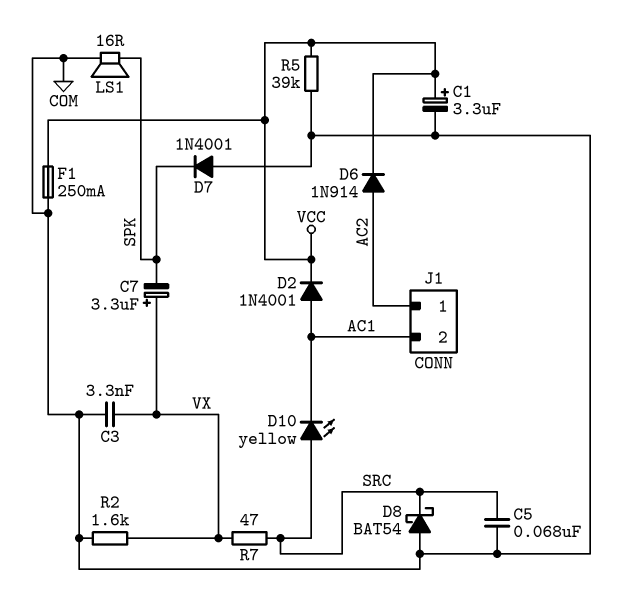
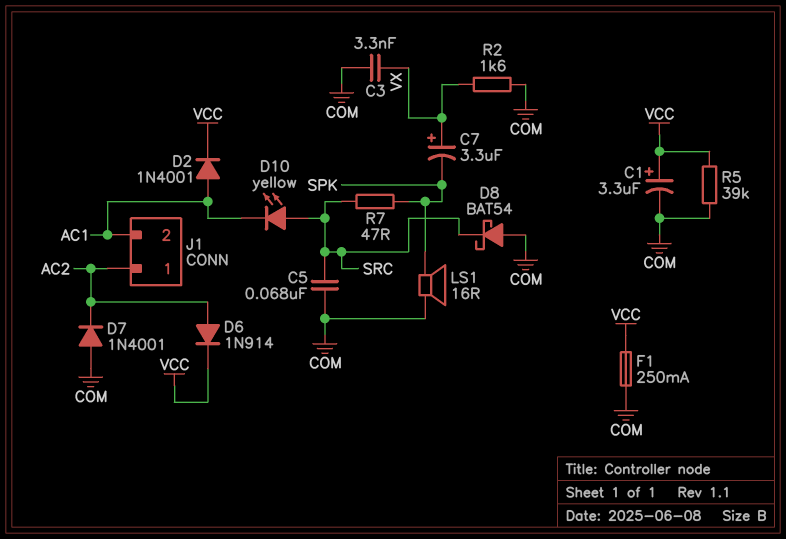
D7: diode 1N4001 (A COM, K SPK) -> diode 1N4001 (A COM, K AC2)
R7: 47 (SRC, VX) -> 47 (SPK, SRC)

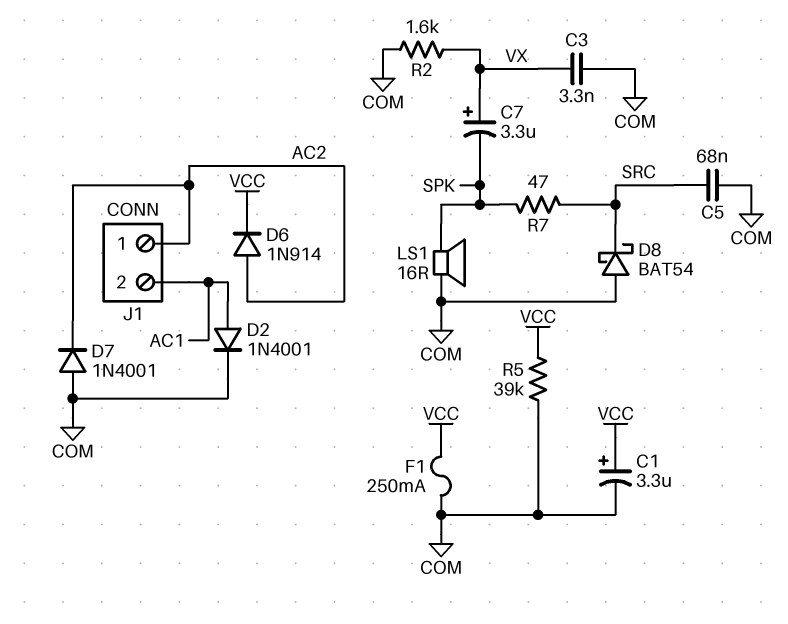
D2: diode 1N4001 (A AC1, K VCC) -> diode 1N4001 (A AC1, K COM)
D10: LED yellow (A SRC, K AC1) -> none

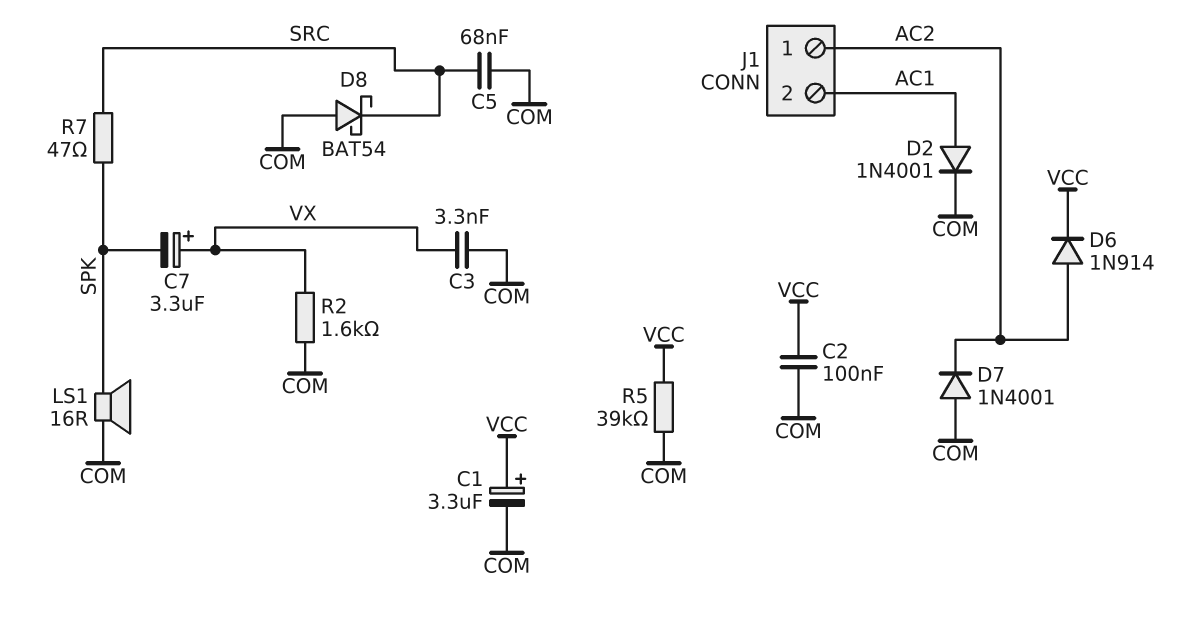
C2: none -> 100nF (COM, VCC)
F1: 250mA (COM, VCC) -> none

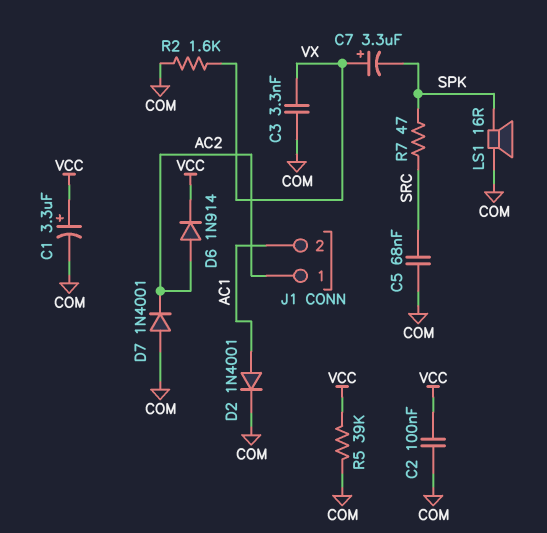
D8: schottky BAT54 (A COM, K SRC) -> none

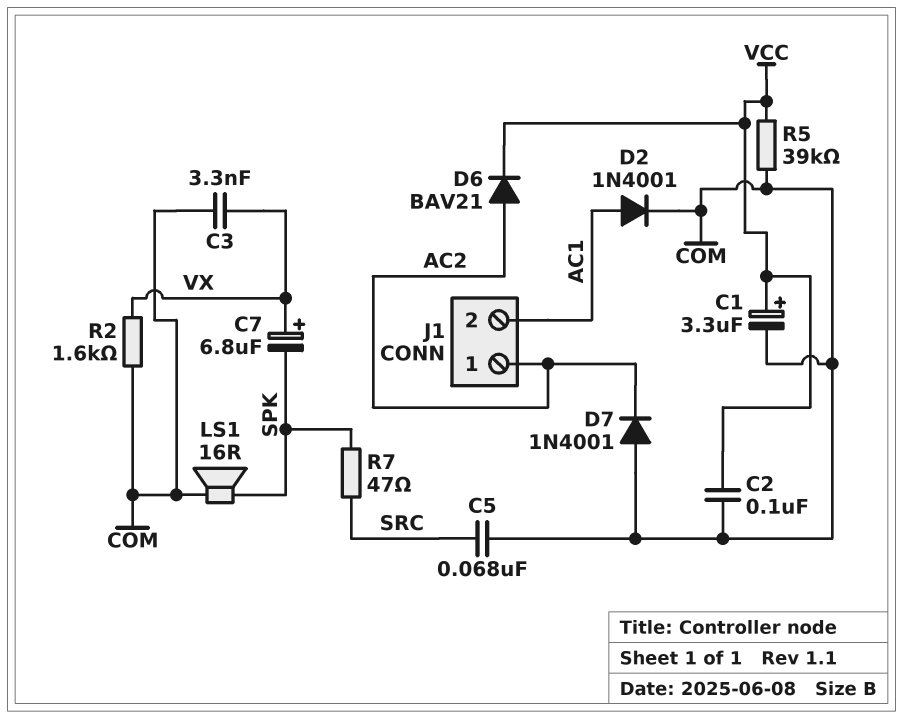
C7: 3.3uF (plus VX, minus SPK) -> 6.8uF (plus VX, minus SPK)
D6: diode 1N914 (A AC2, K VCC) -> diode BAV21 (A AC2, K VCC)

